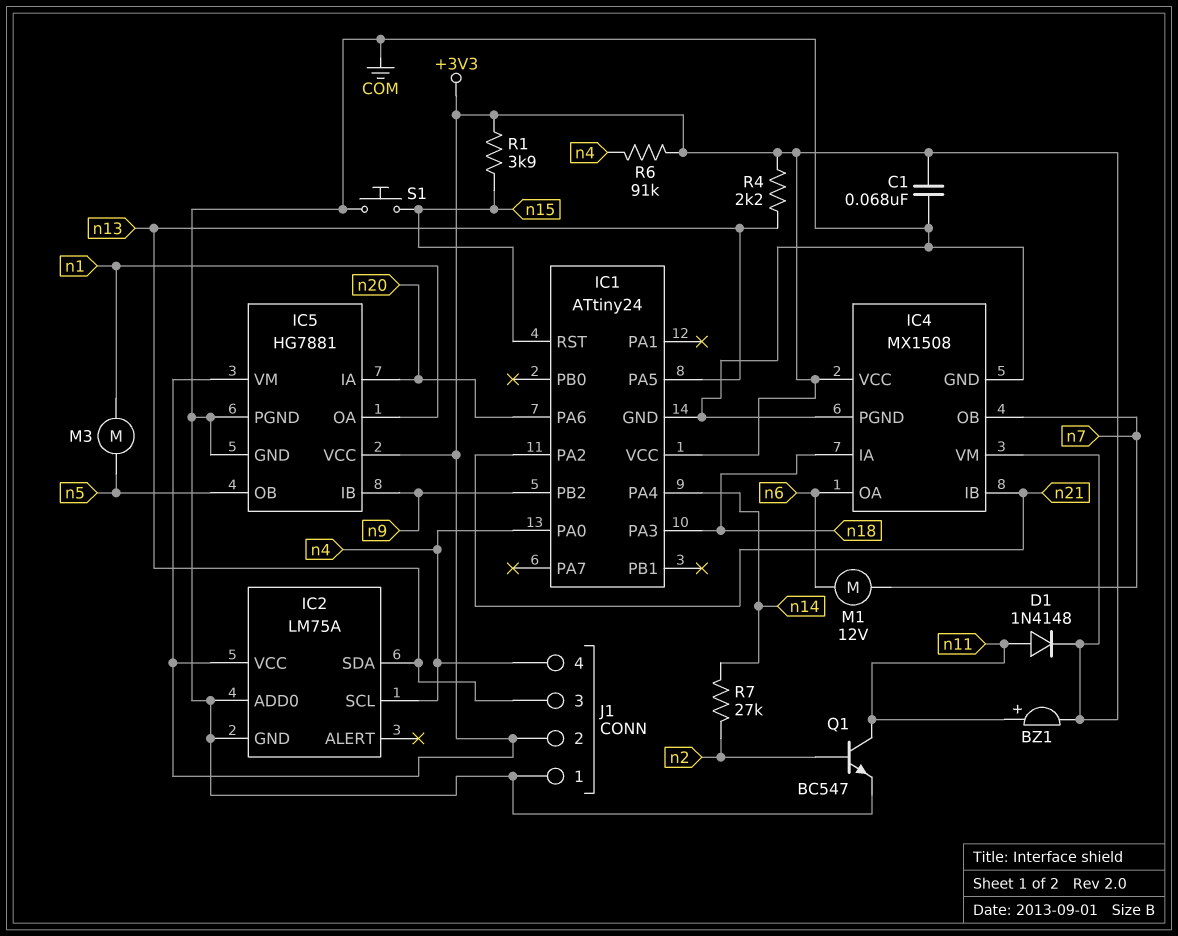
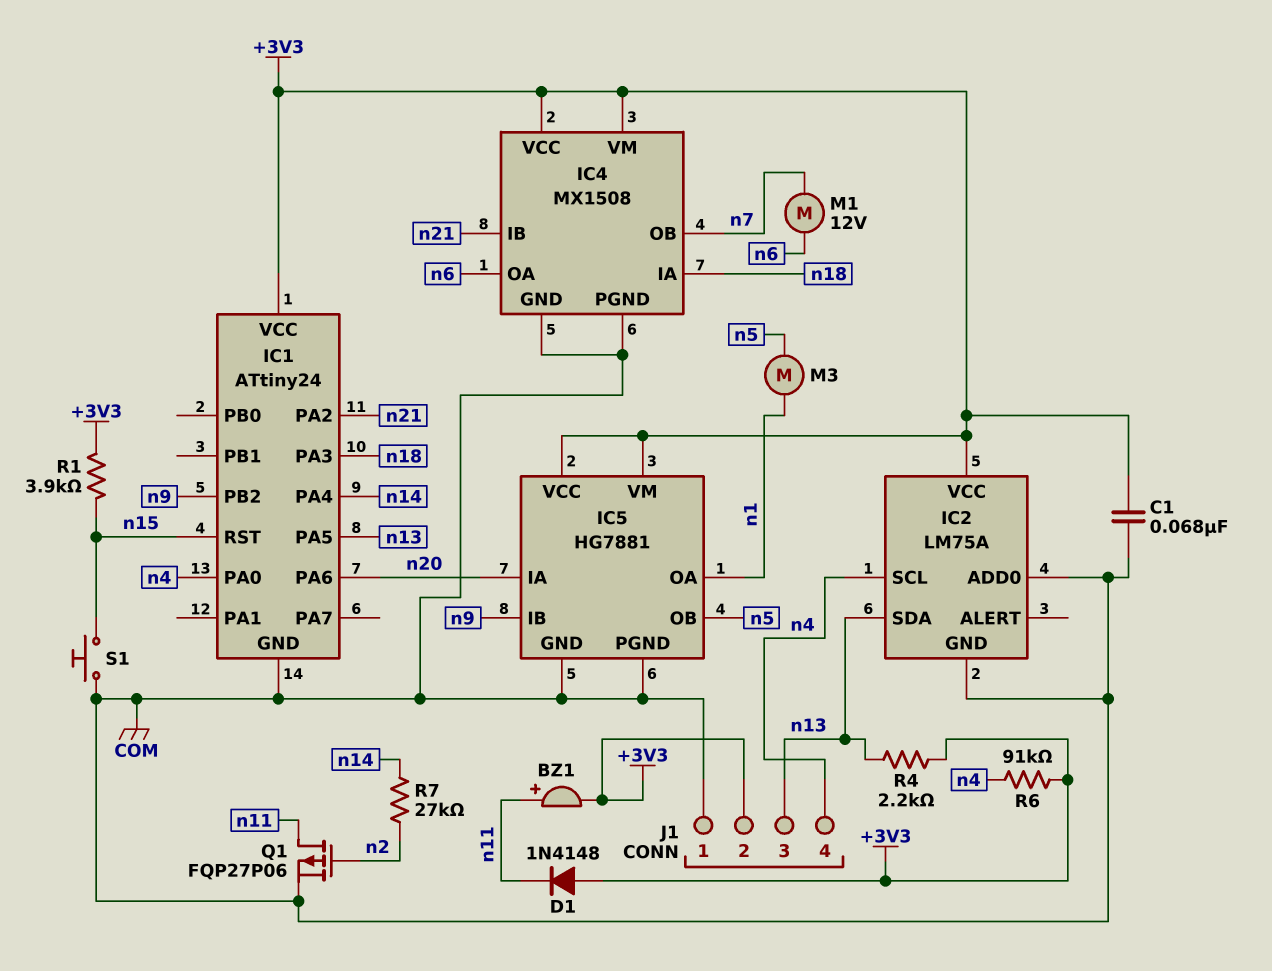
D1: diode 1N4148 (A n11, K +3V3) -> diode 1N4148 (A +3V3, K n11)
Q1: NPN BC547 (B n2, C n11, E COM) -> PMOS FQP27P06 (G n2, D n11, S COM)

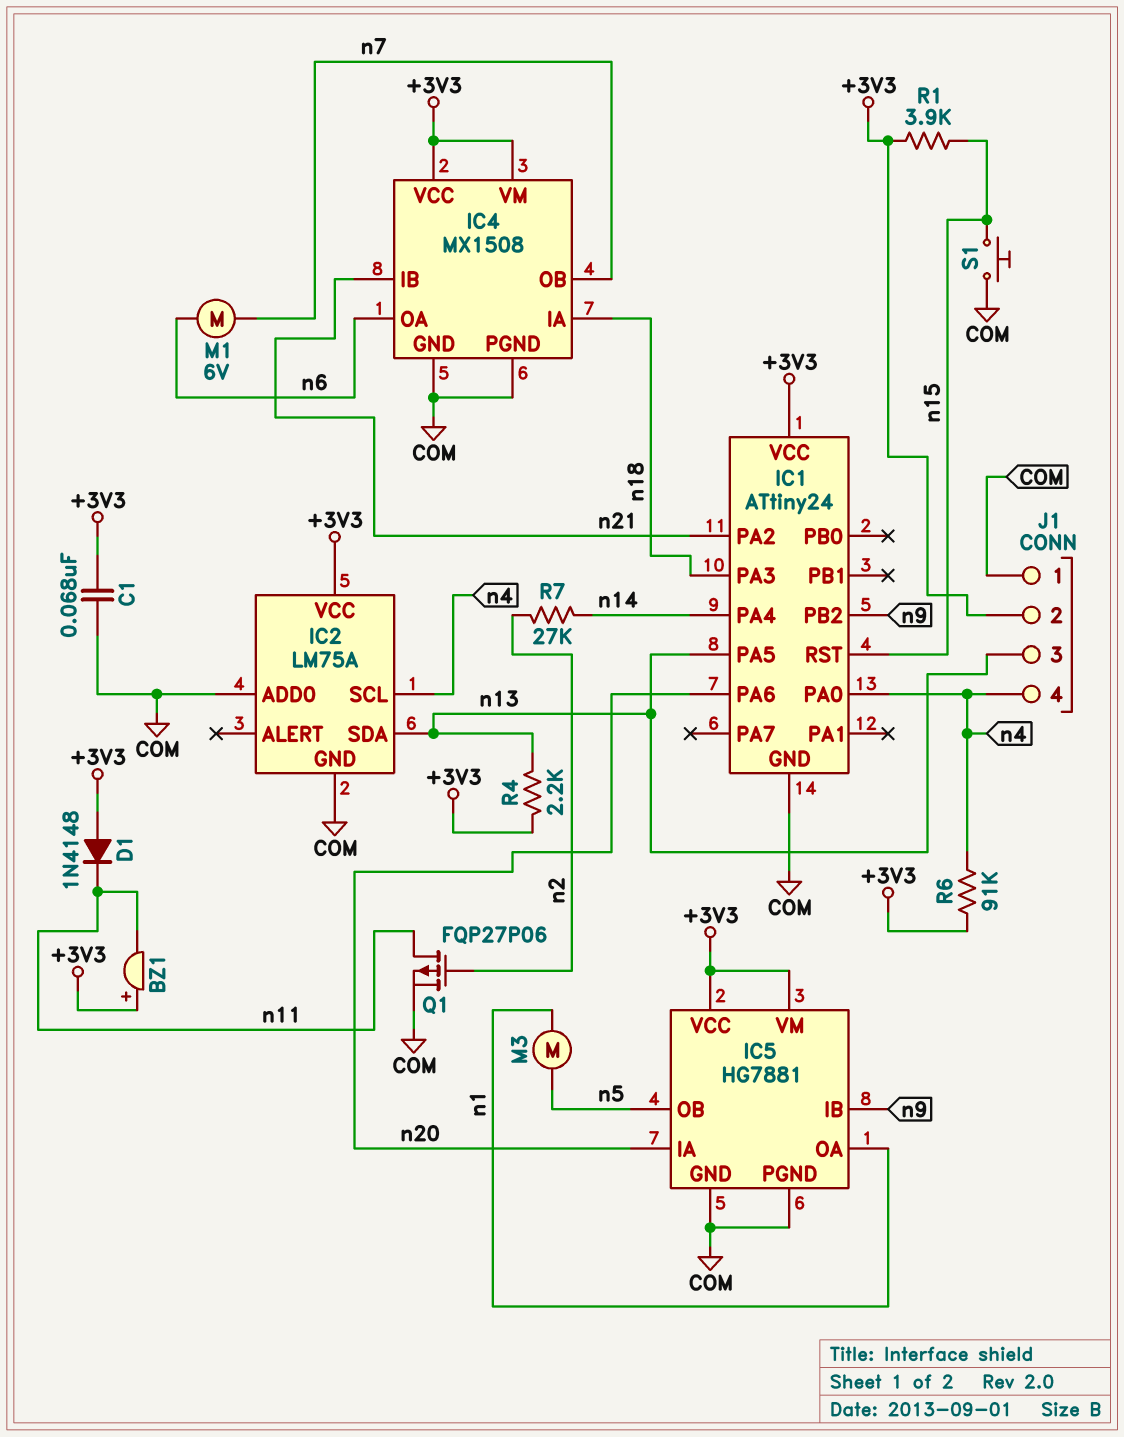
BZ1: buzzer (plus n11, minus +3V3) -> buzzer (plus +3V3, minus n11)
M1: motor 12V (n6, n7) -> motor 6V (n6, n7)

